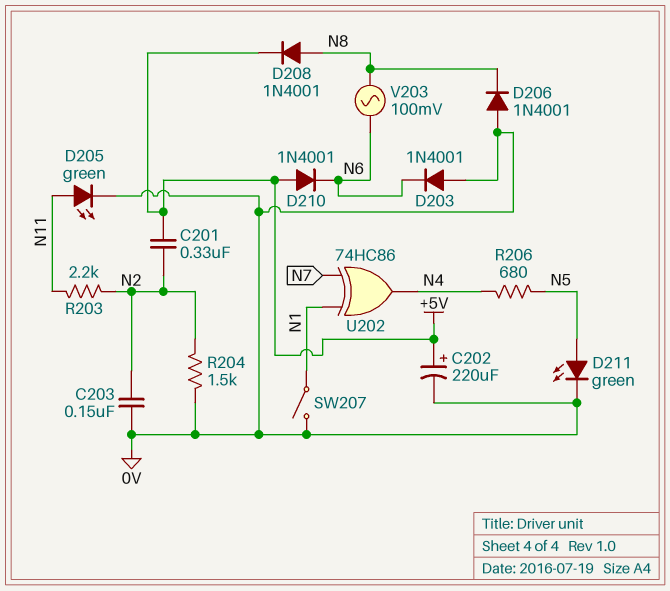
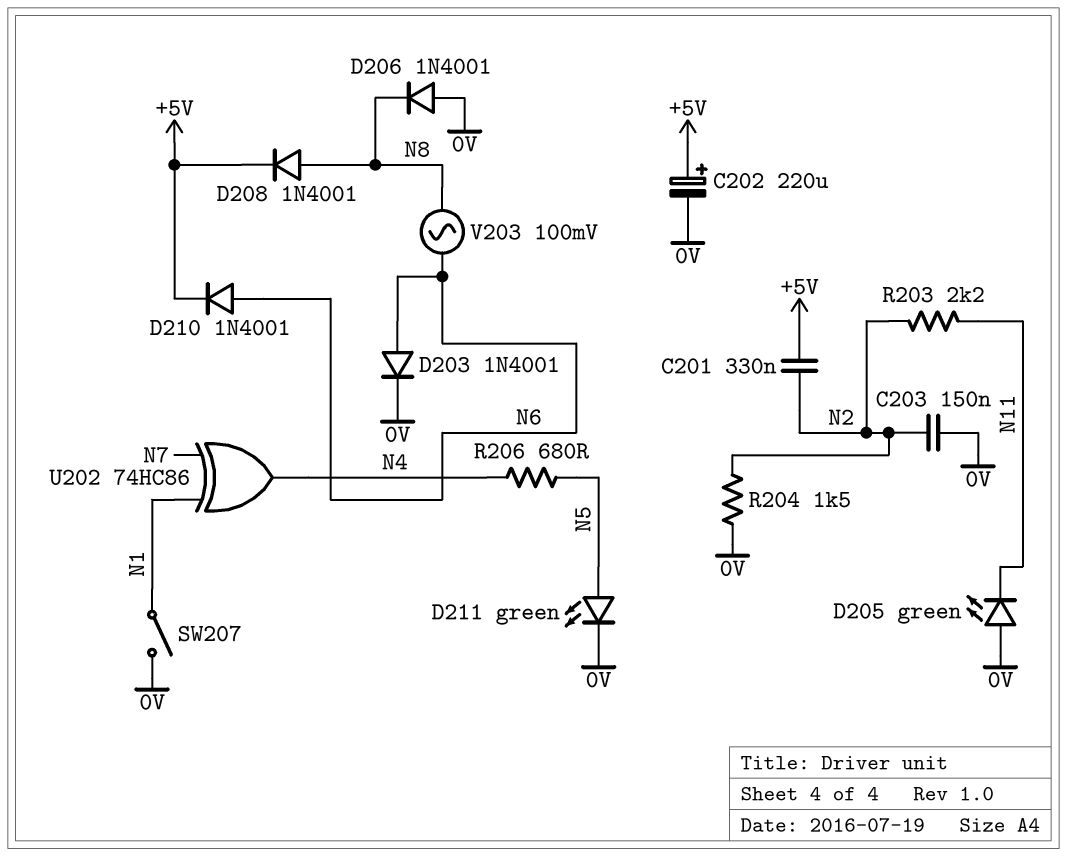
D203: diode 1N4001 (A 0V, K N6) -> diode 1N4001 (A N6, K 0V)
D205: LED green (A N11, K 0V) -> LED green (A 0V, K N11)
D210: diode 1N4001 (A +5V, K N6) -> diode 1N4001 (A N6, K +5V)

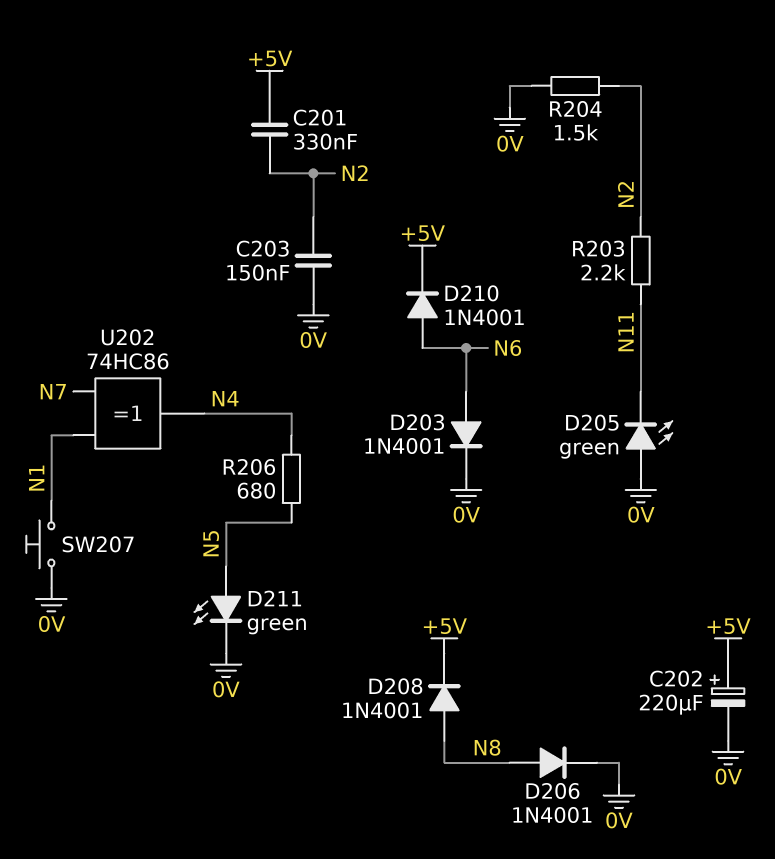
D206: diode 1N4001 (A 0V, K N8) -> diode 1N4001 (A N8, K 0V)
SW207: switch (0V, N1) -> button (0V, N1)
V203: AC 100mV (N6, N8) -> none

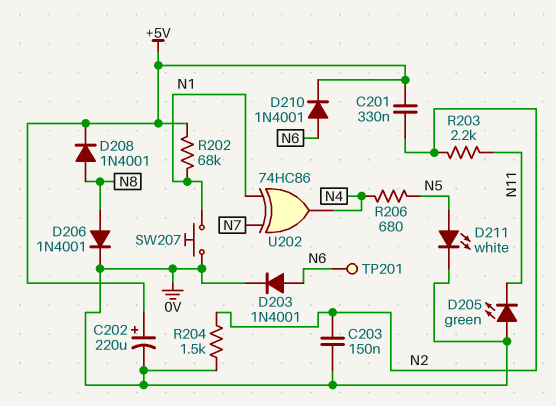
D211: LED green (A N5, K 0V) -> LED white (A N5, K 0V)
R202: none -> 68k (+5V, N1)
TP201: none -> test point (N6)

